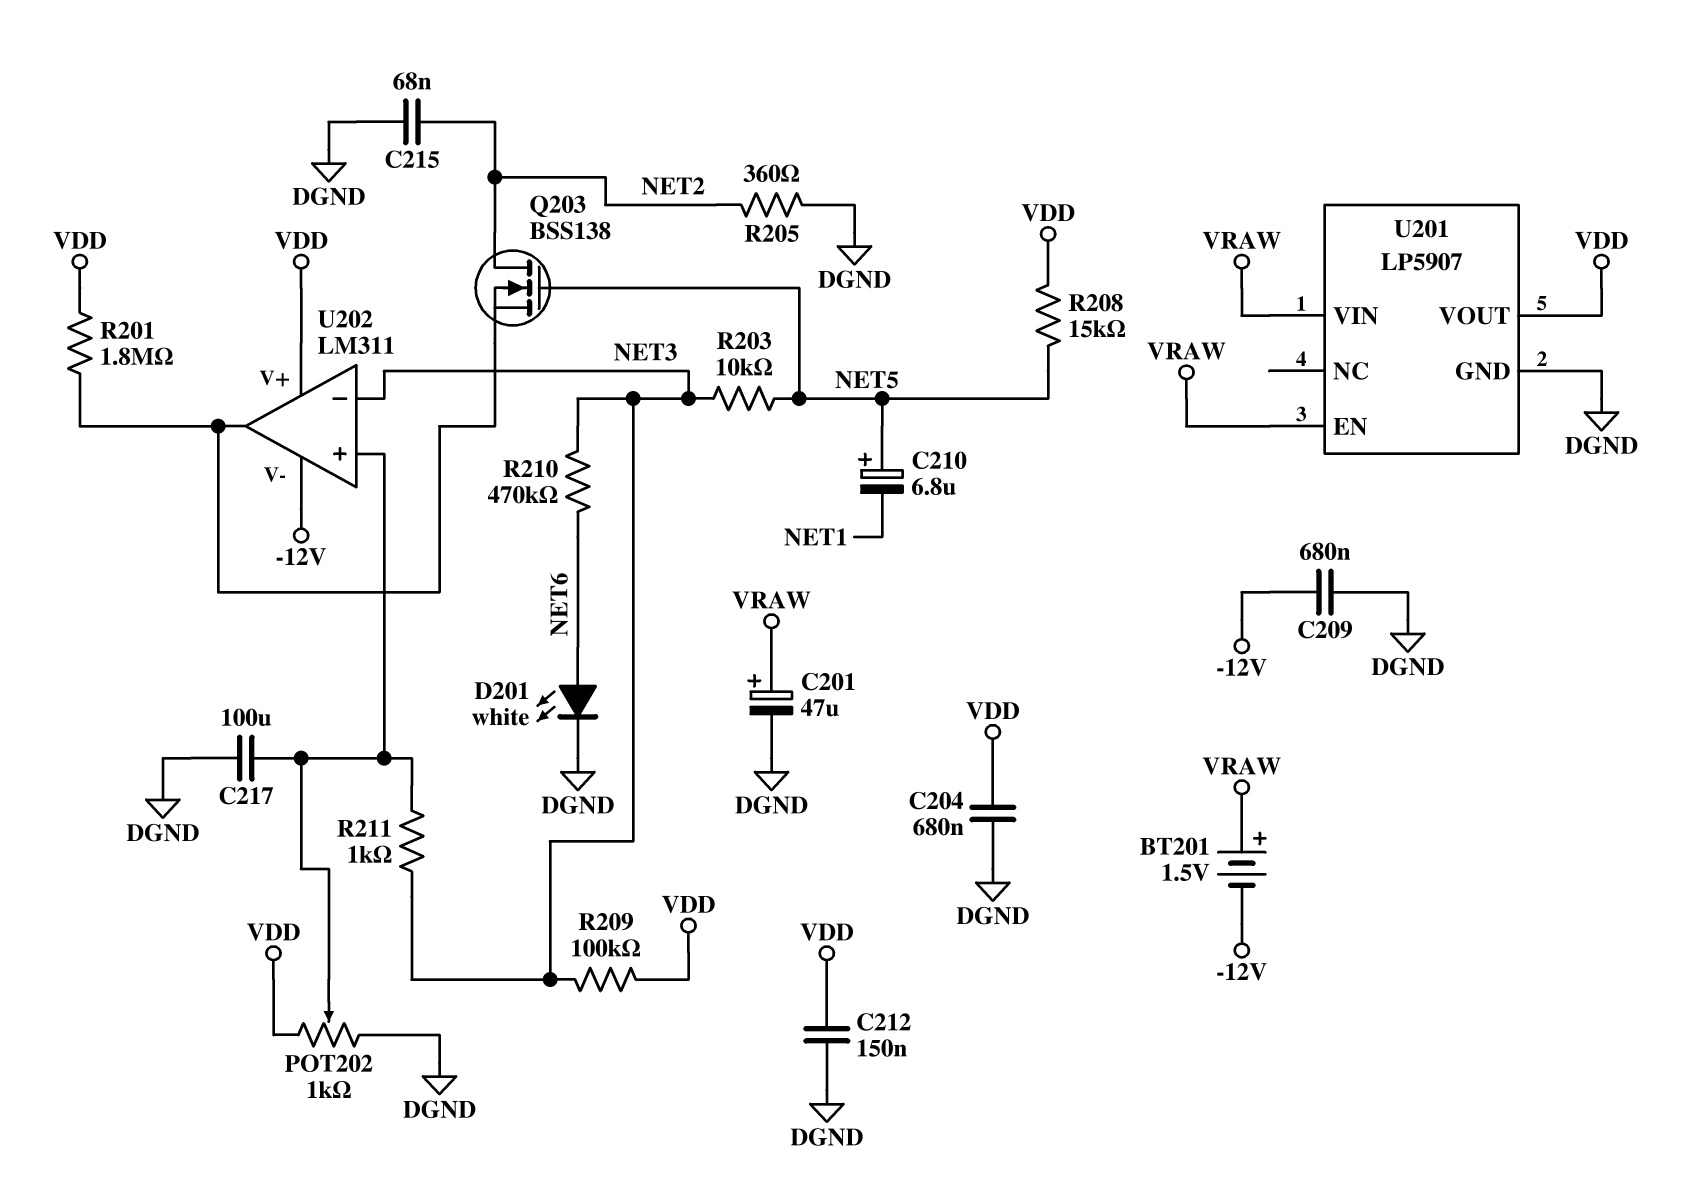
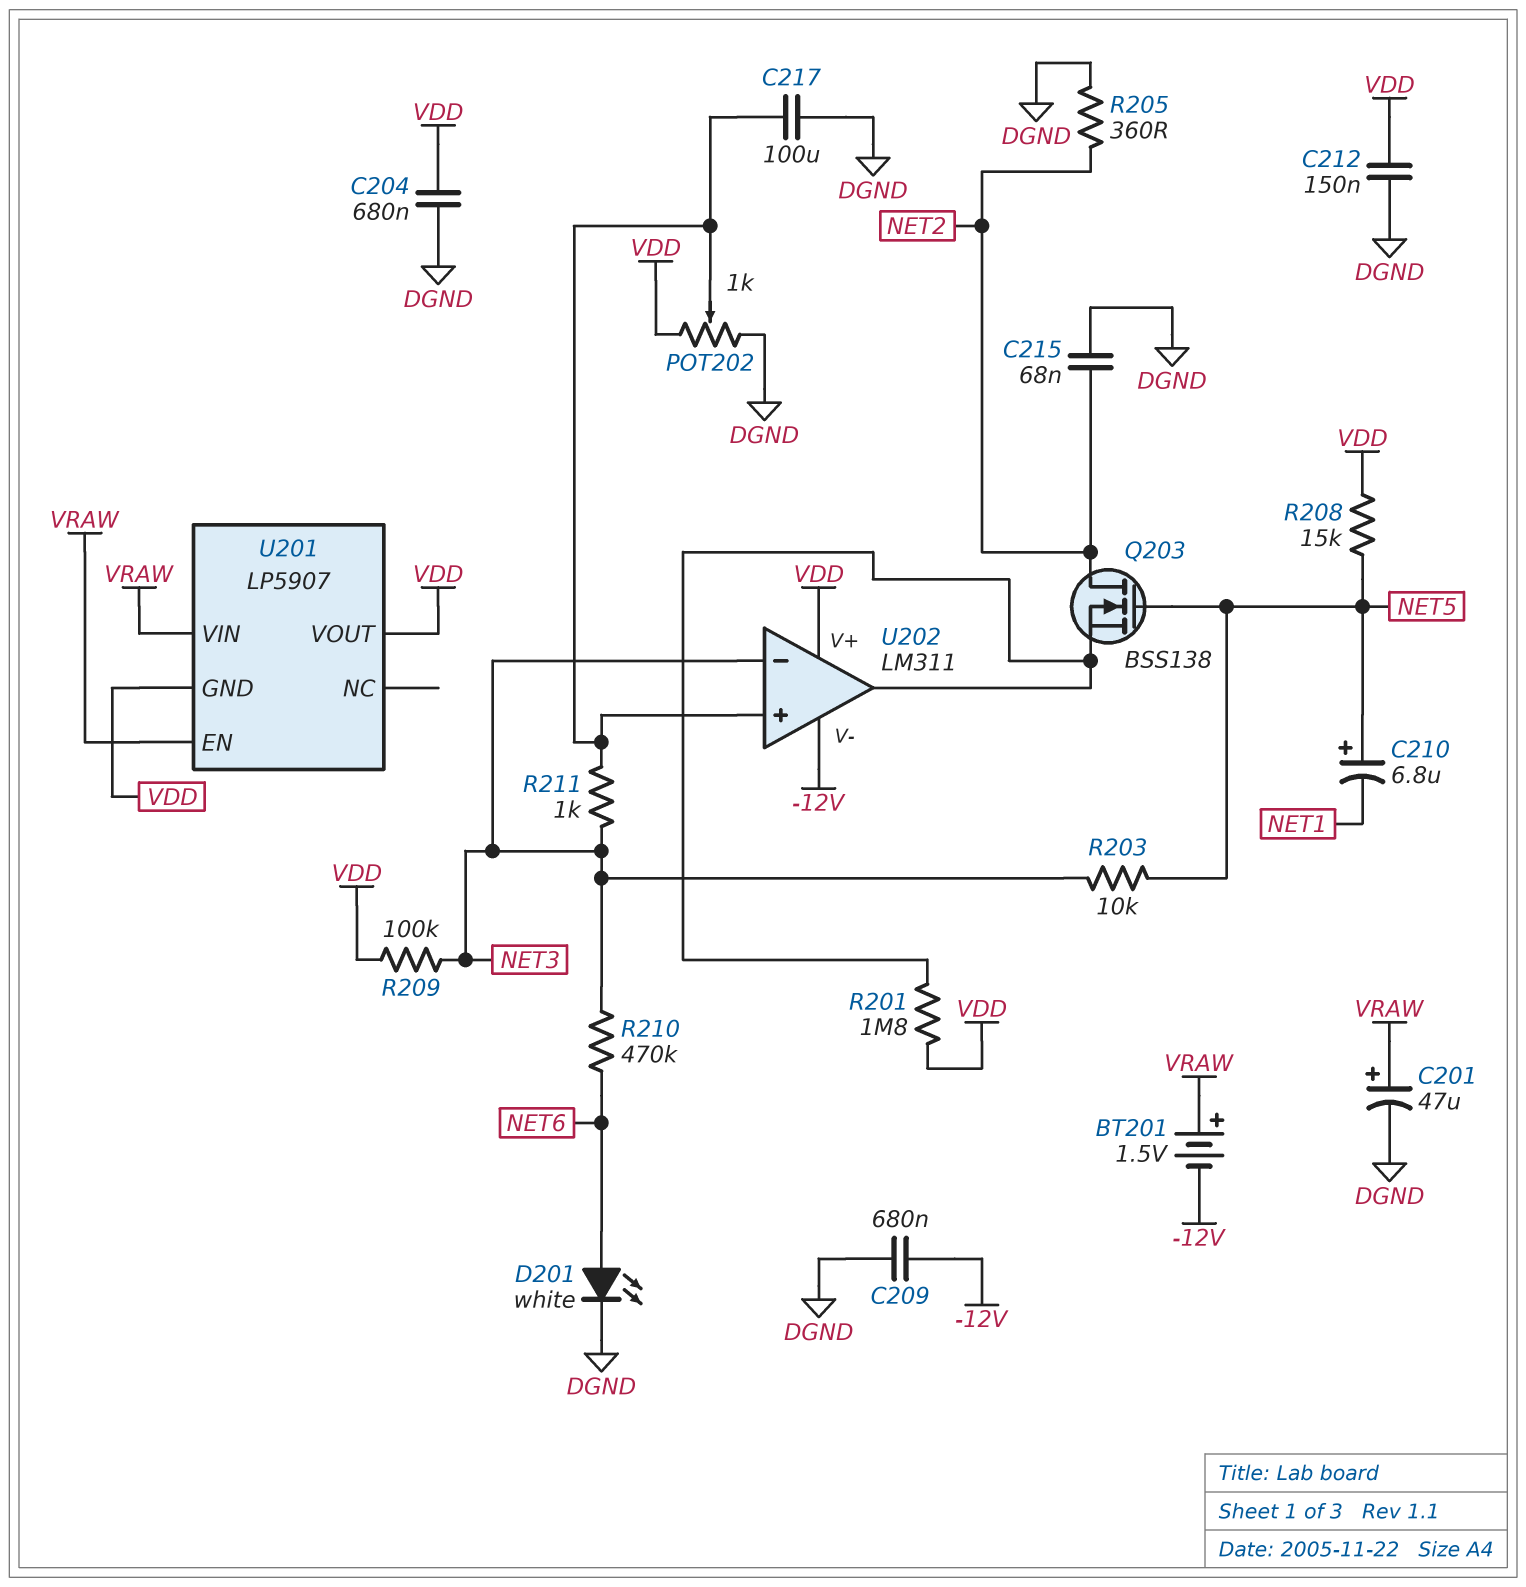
U201 pin GND: DGND -> VDD

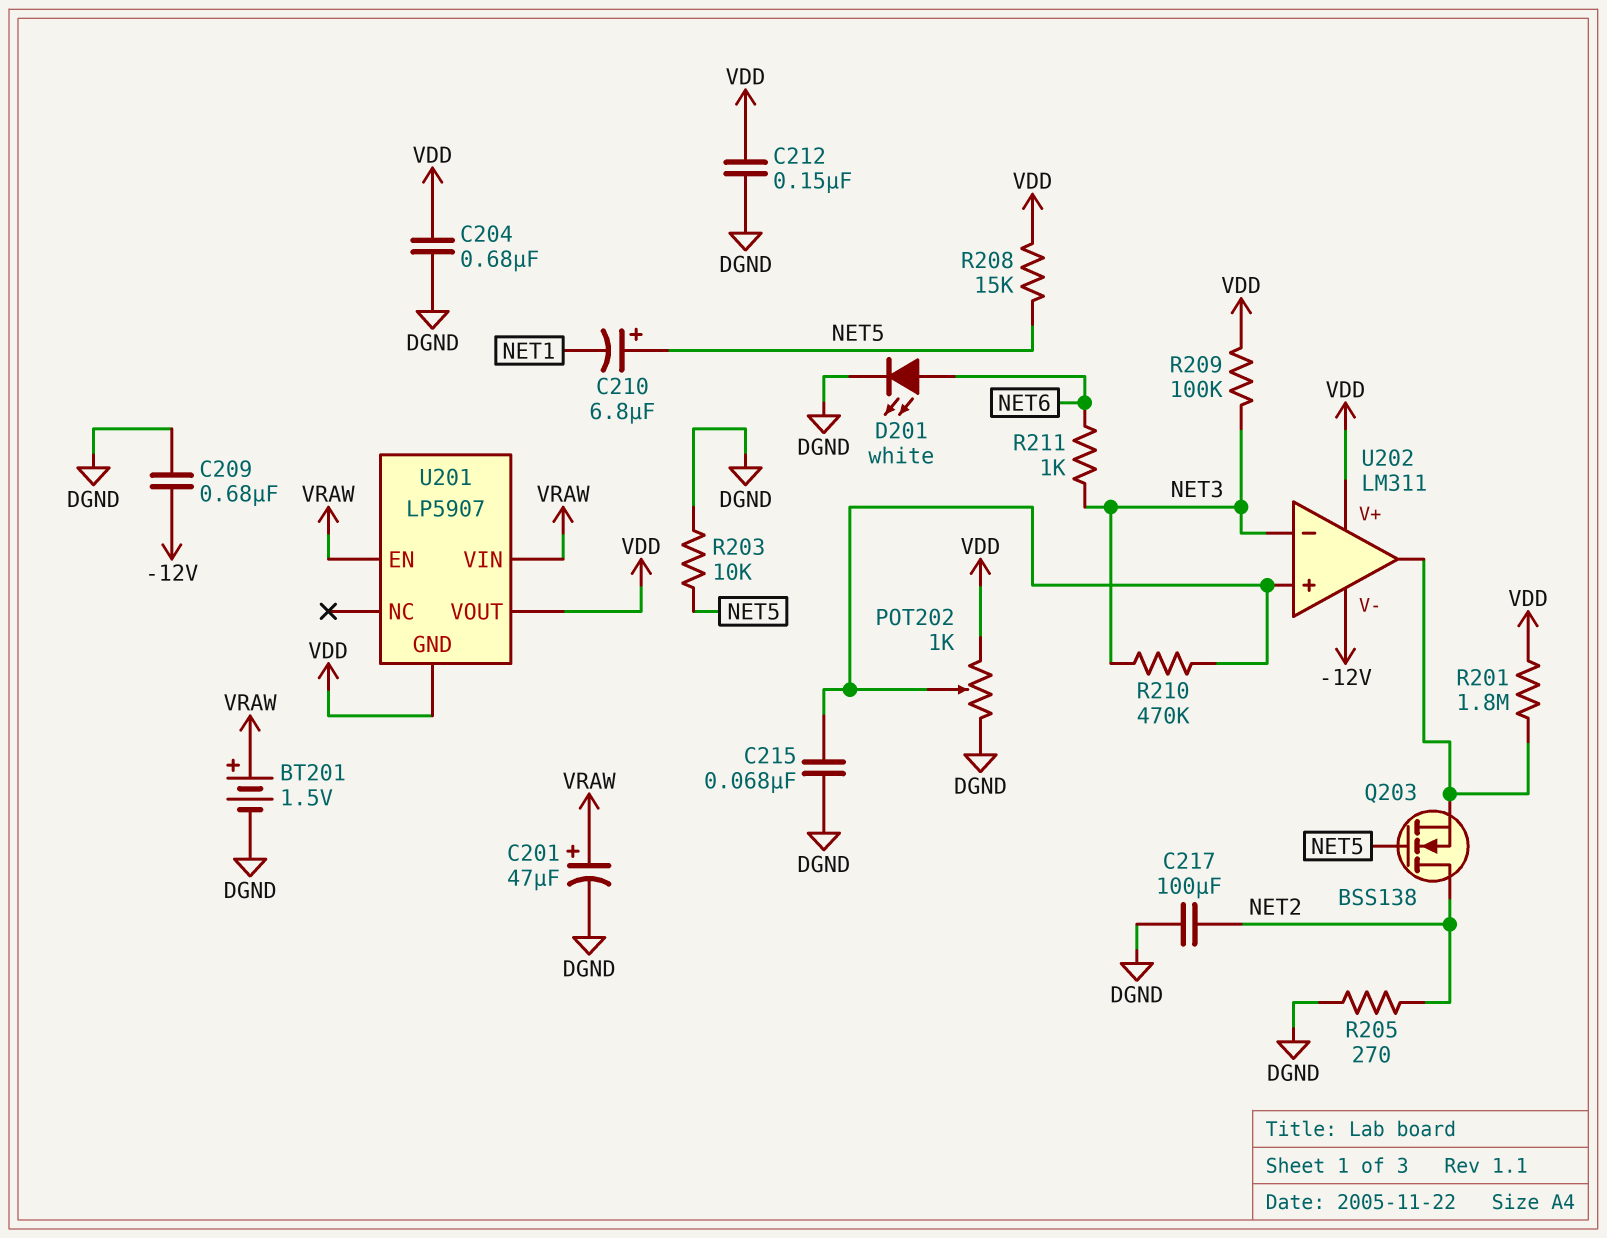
BT201: 1.5V (plus VRAW, minus -12V) -> 1.5V (plus VRAW, minus DGND)
C215: 68nF (DGND, NET2) -> 68nF (DGND, U202/in+)
C217: 100uF (DGND, U202/in+) -> 100uF (DGND, NET2)
R203: 10k (NET3, NET5) -> 10k (DGND, NET5)
R205: 360 (DGND, NET2) -> 270 (DGND, NET2)
R210: 470k (NET3, NET6) -> 470k (NET3, U202/in+)
R211: 1k (NET3, U202/in+) -> 1k (NET3, NET6)

